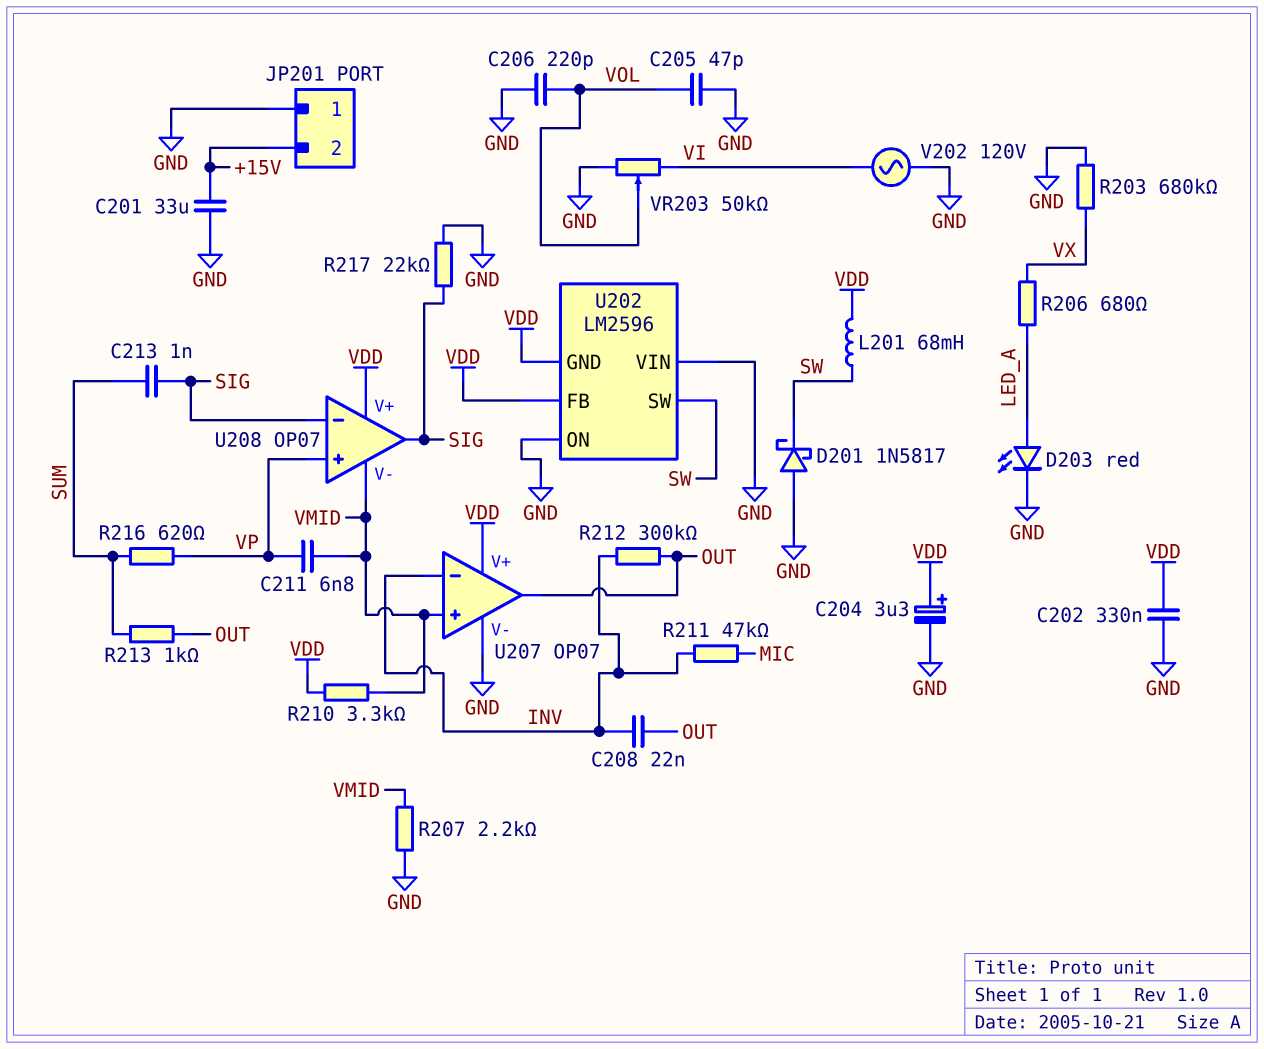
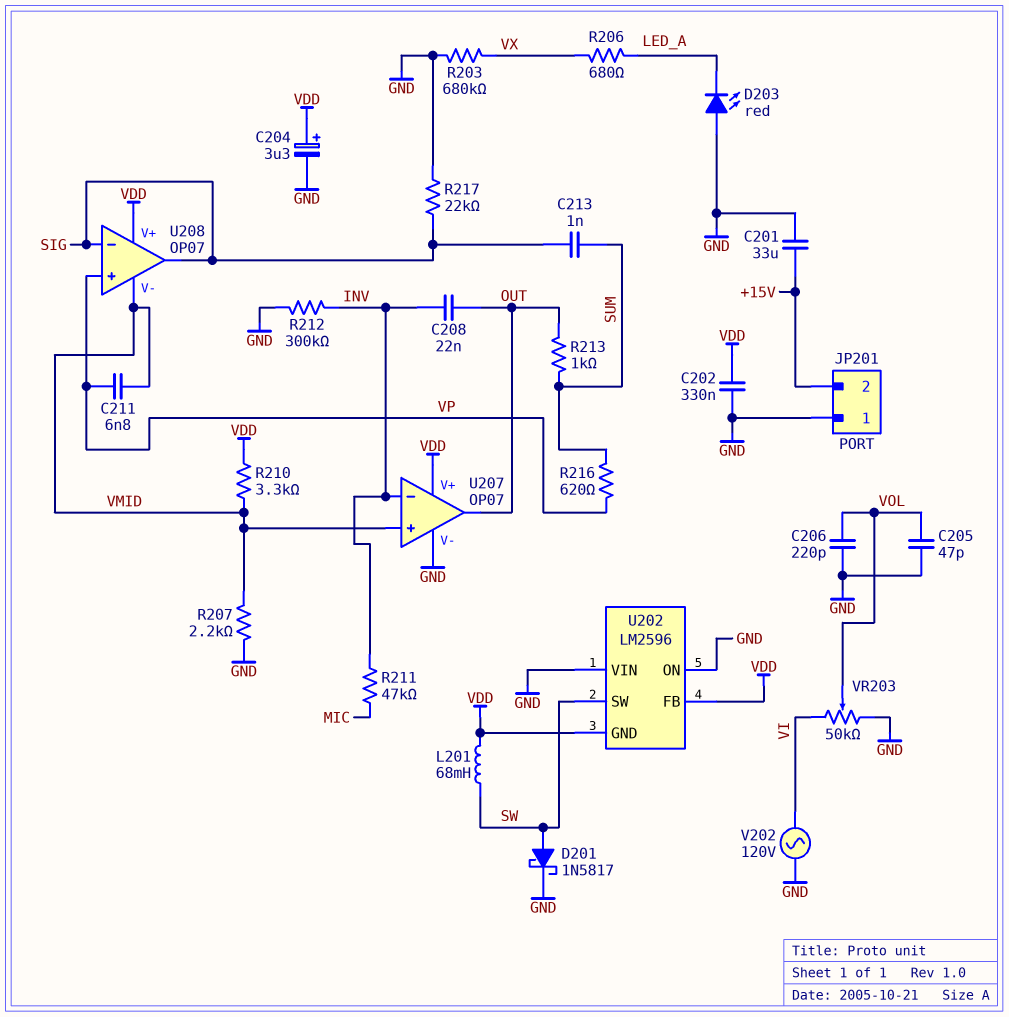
D201: schottky 1N5817 (A GND, K SW) -> schottky 1N5817 (A SW, K GND)
D203: LED red (A LED_A, K GND) -> LED red (A GND, K LED_A)
R212: 300k (INV, OUT) -> 300k (GND, INV)

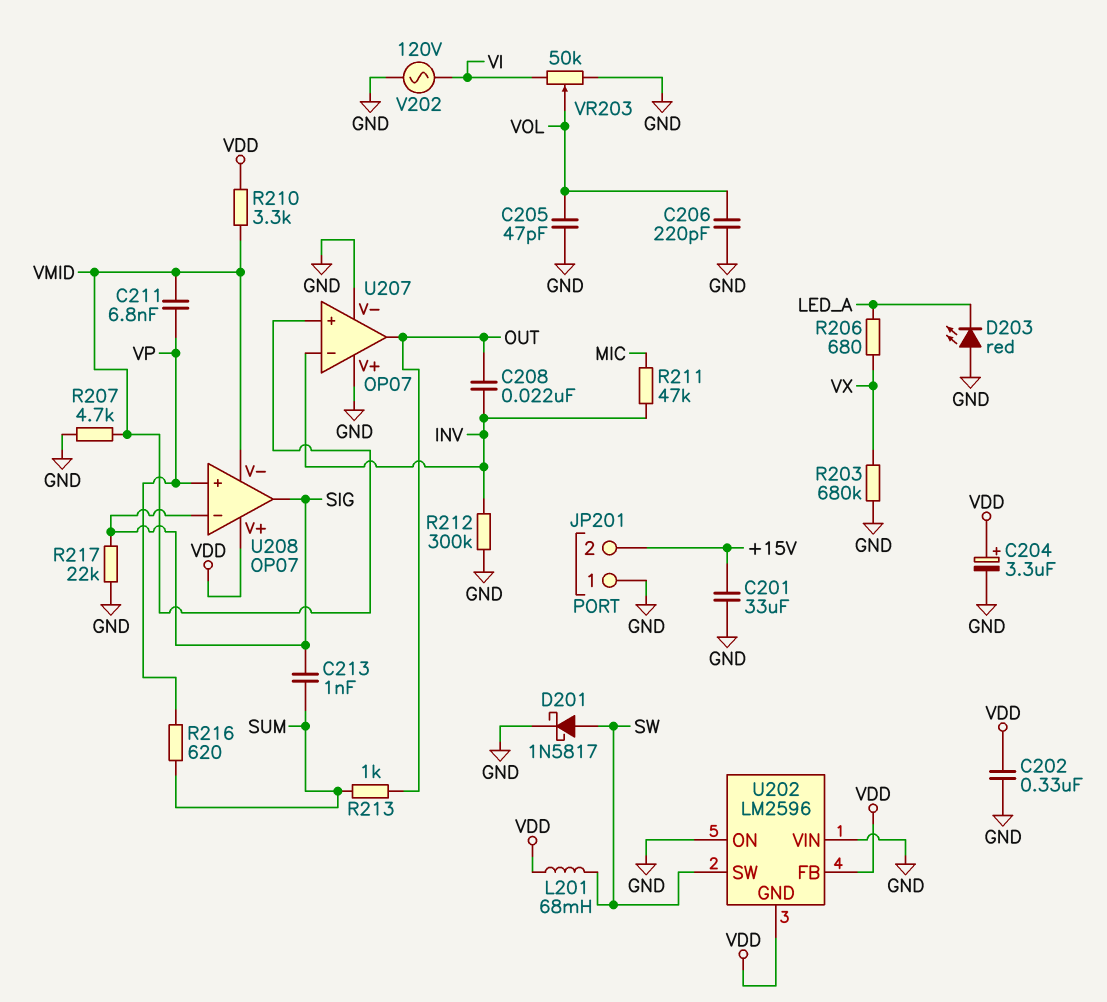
R207: 2.2k (GND, VMID) -> 4.7k (GND, VMID)
U207 pin V+: VDD -> GND

